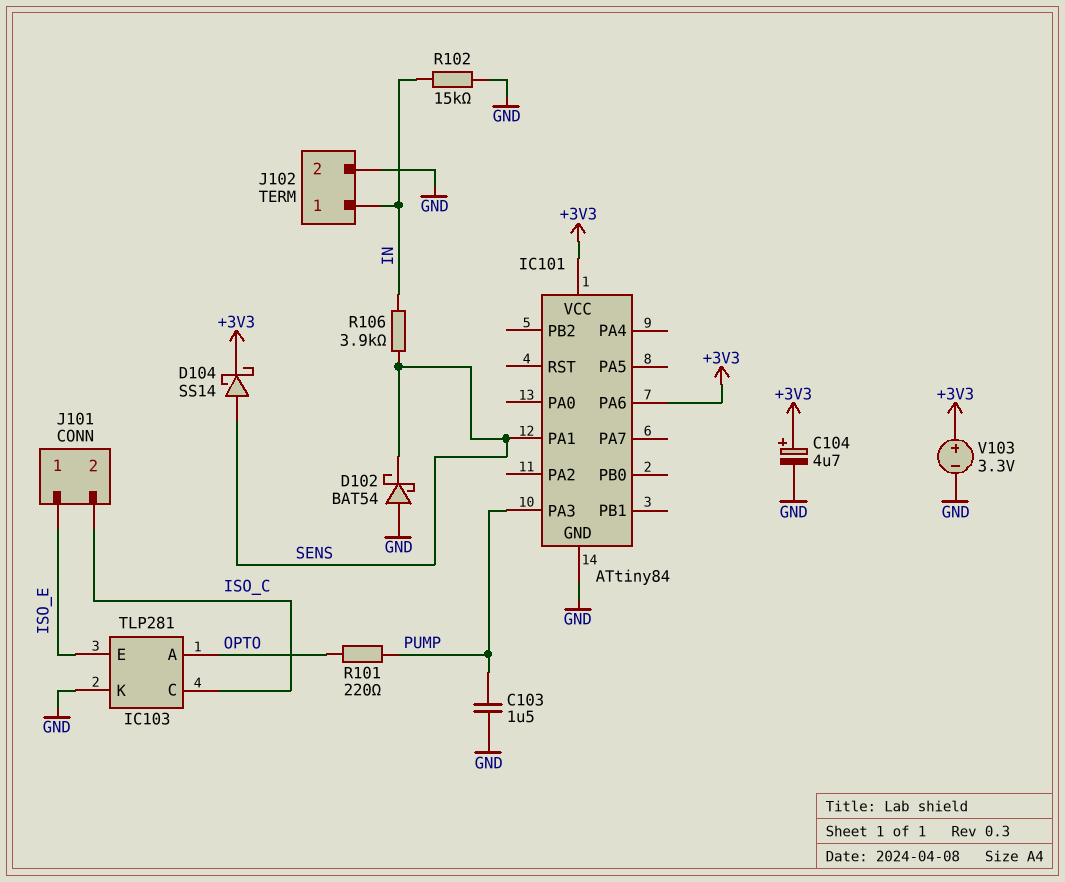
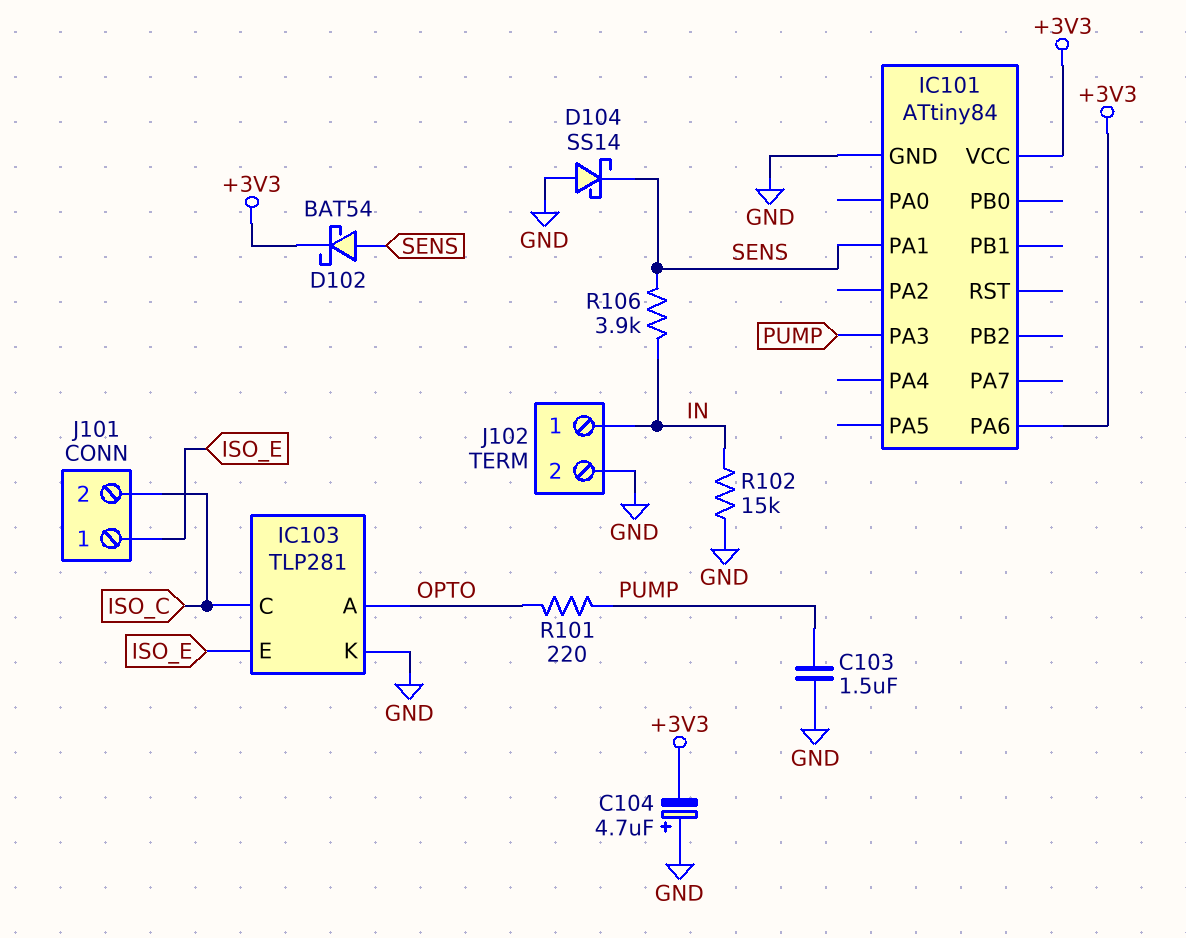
C104: 4.7uF (plus +3V3, minus GND) -> 4.7uF (plus GND, minus +3V3)
D102: schottky BAT54 (A GND, K SENS) -> schottky BAT54 (A SENS, K +3V3)
D104: schottky SS14 (A SENS, K +3V3) -> schottky SS14 (A GND, K SENS)
V103: 3.3V (plus +3V3, minus GND) -> none

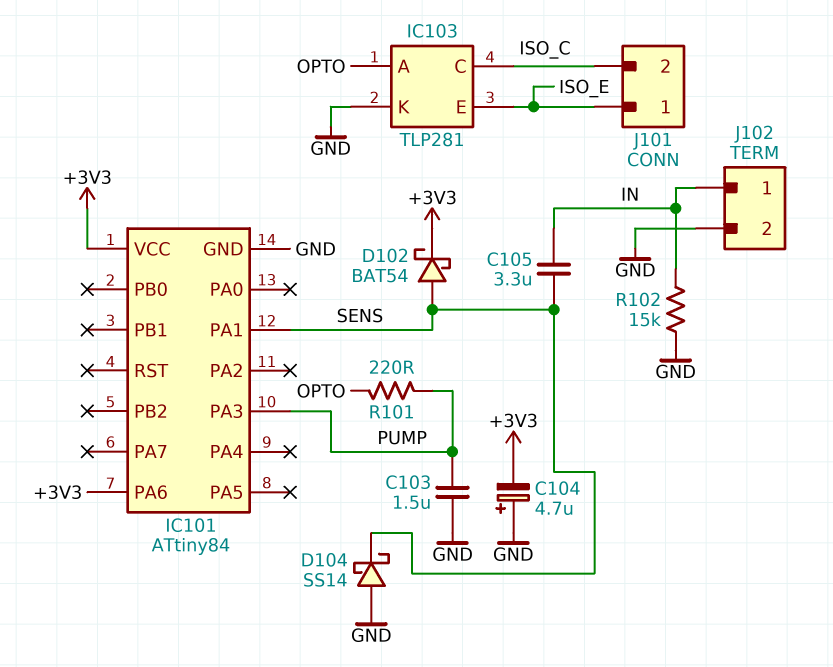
C105: none -> 3.3uF (IN, SENS)
R106: 3.9k (IN, SENS) -> none

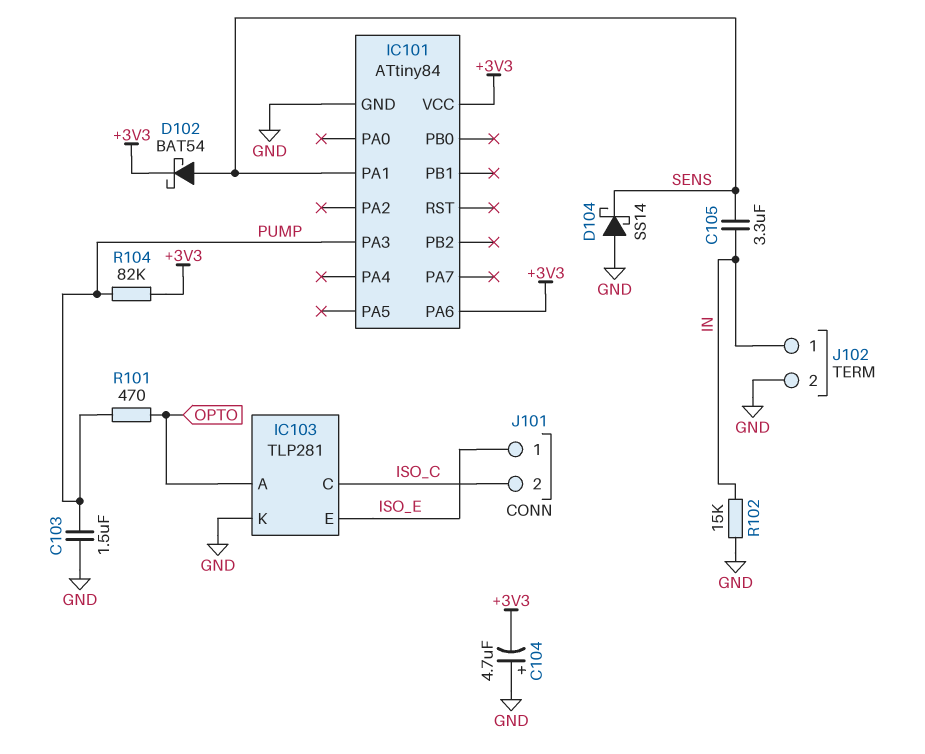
R101: 220 (OPTO, PUMP) -> 470 (OPTO, PUMP)
R104: none -> 82k (+3V3, PUMP)

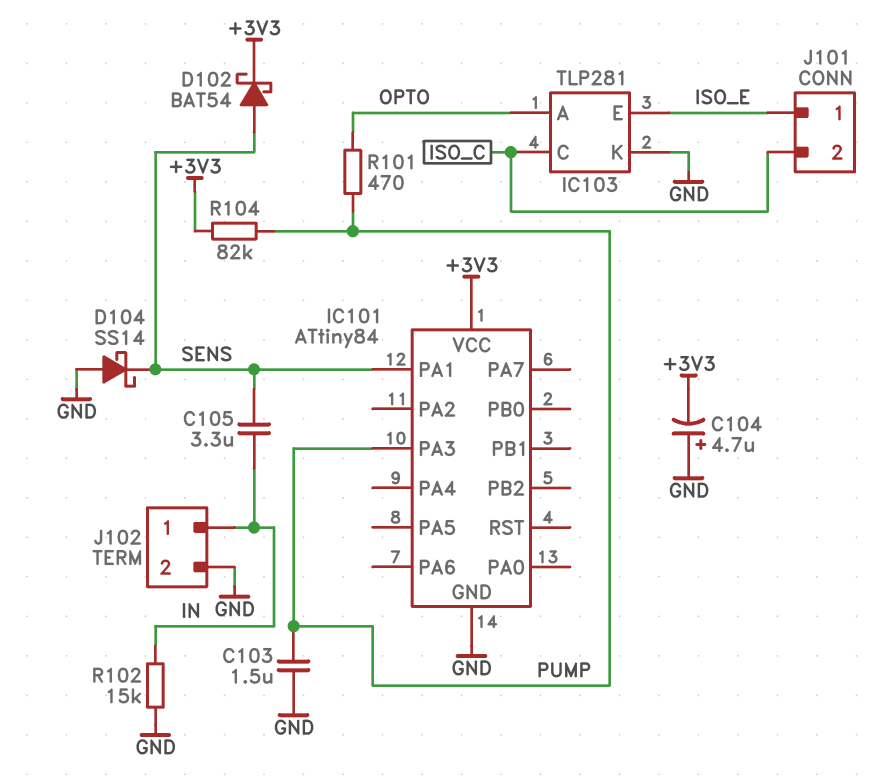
IC101 pin PA6: +3V3 -> none

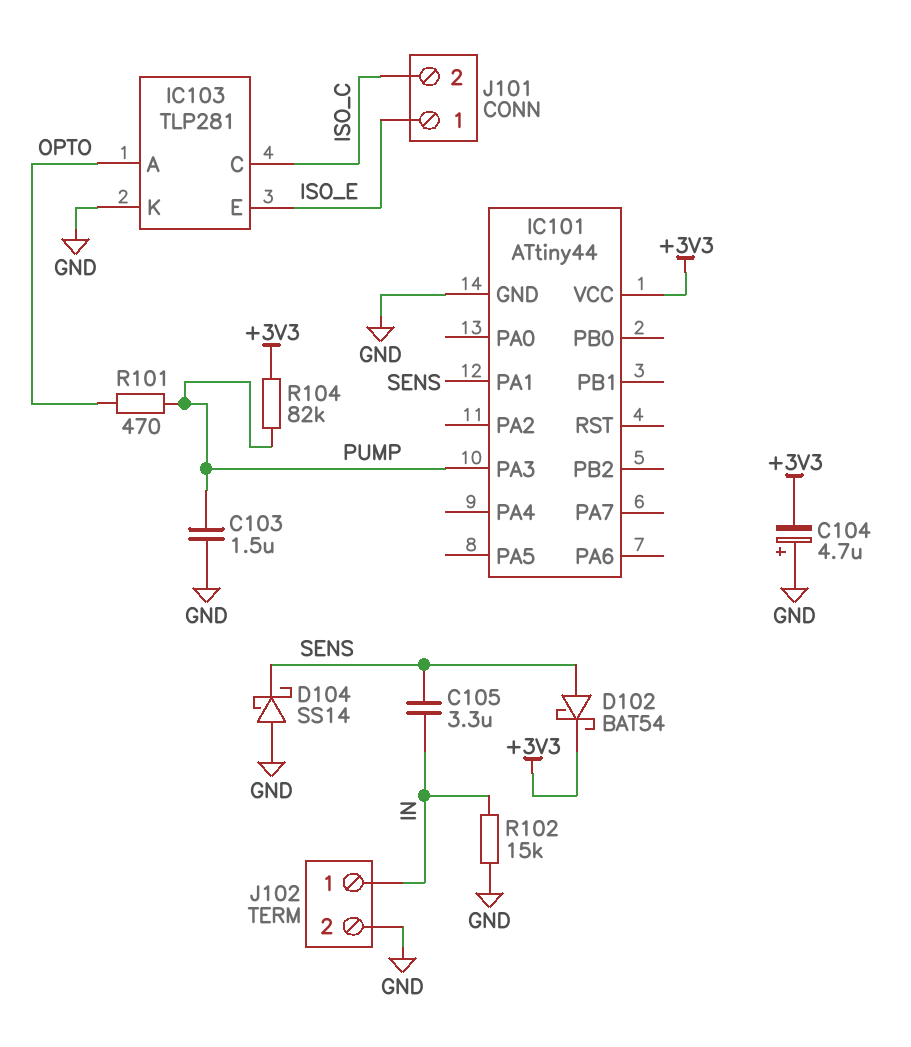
IC101: ATtiny84 -> ATtiny44

